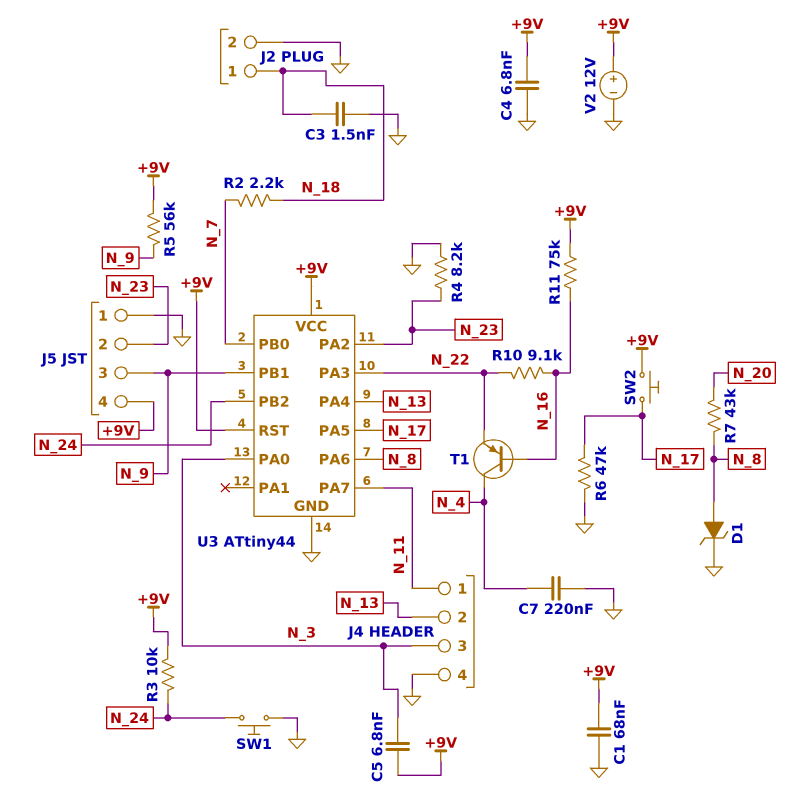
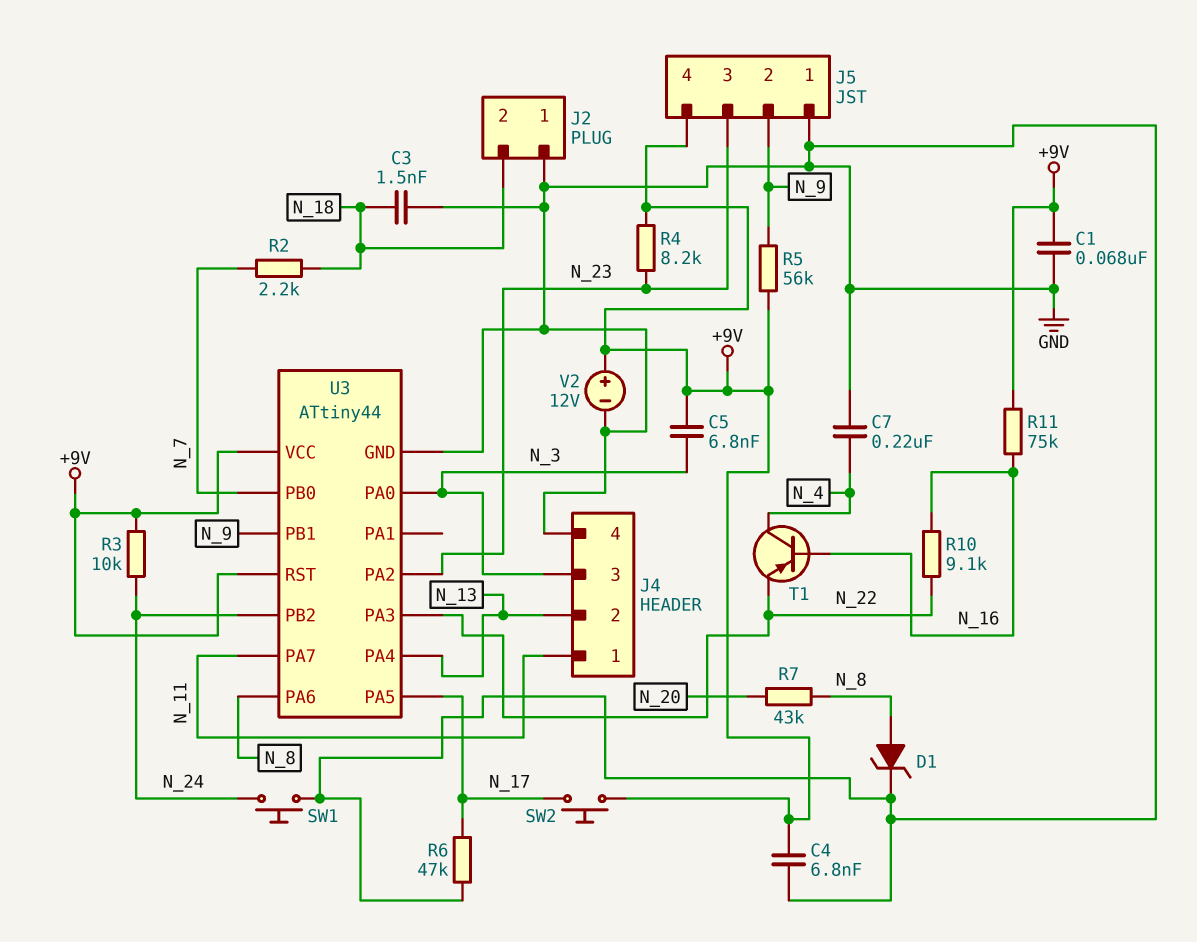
J2 pin 1: N_18 -> GND
J2 pin 2: GND -> N_18
J5 pin 2: N_23 -> N_9
J5 pin 3: N_9 -> N_23
R4: 8.2k (GND, N_23) -> 8.2k (+9V, N_23)

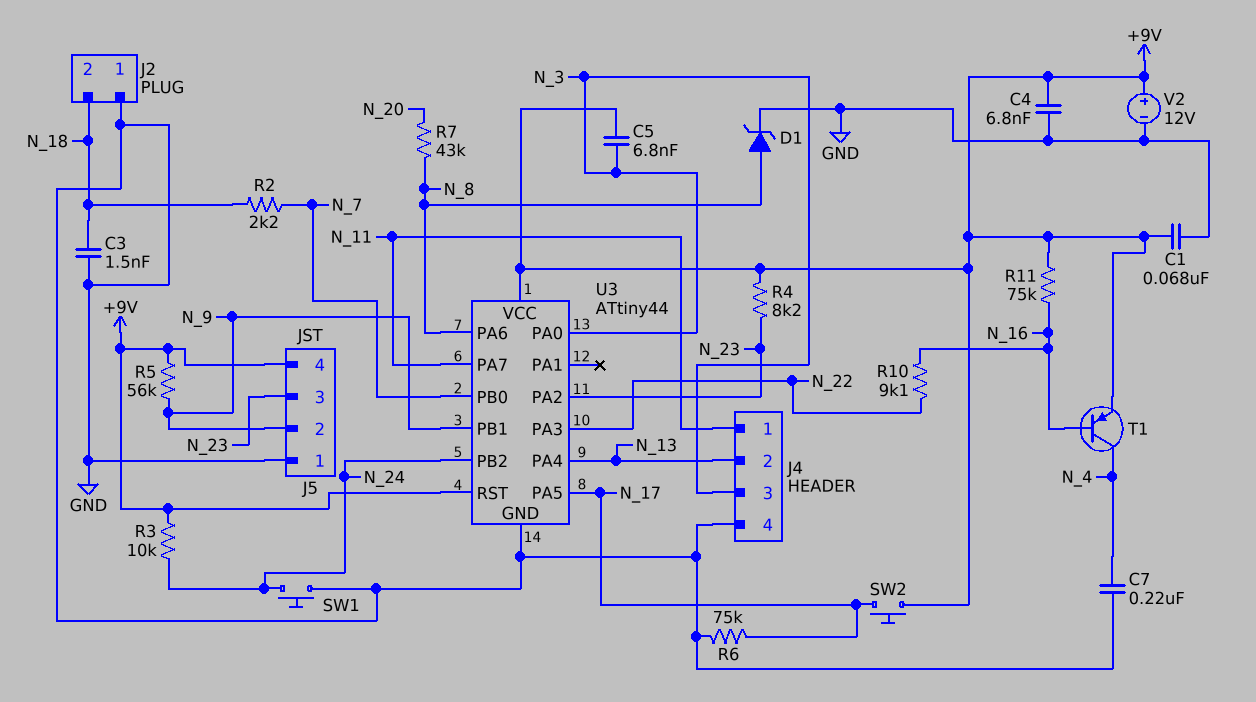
R6: 47k (GND, N_17) -> 75k (GND, N_17)
T1: PNP (B N_16, C N_4, E N_22) -> PNP (B N_16, C N_4, E +9V)

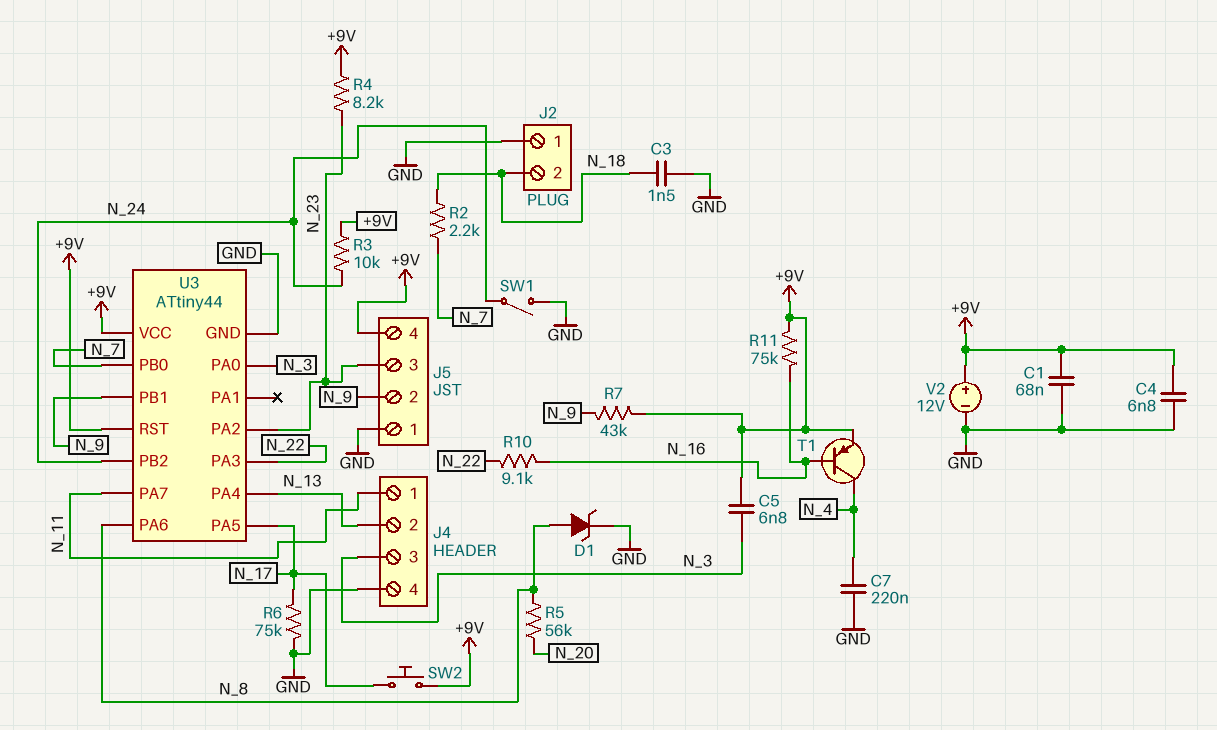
R5: 56k (+9V, N_9) -> 56k (N_8, N_20)
R7: 43k (N_8, N_20) -> 43k (+9V, N_9)
SW1: button (GND, N_24) -> switch (GND, N_24)

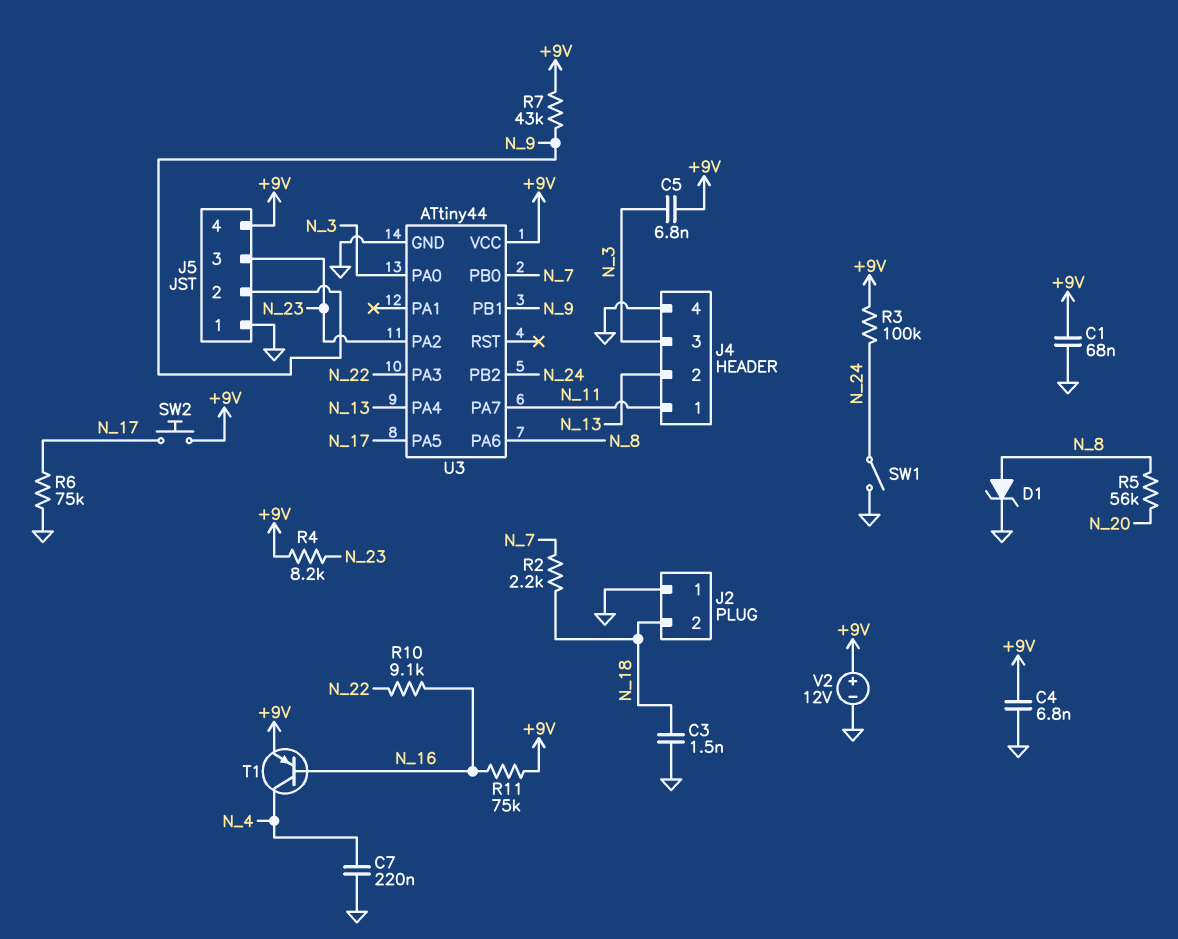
R3: 10k (+9V, N_24) -> 100k (+9V, N_24)
U3 pin RST: +9V -> none

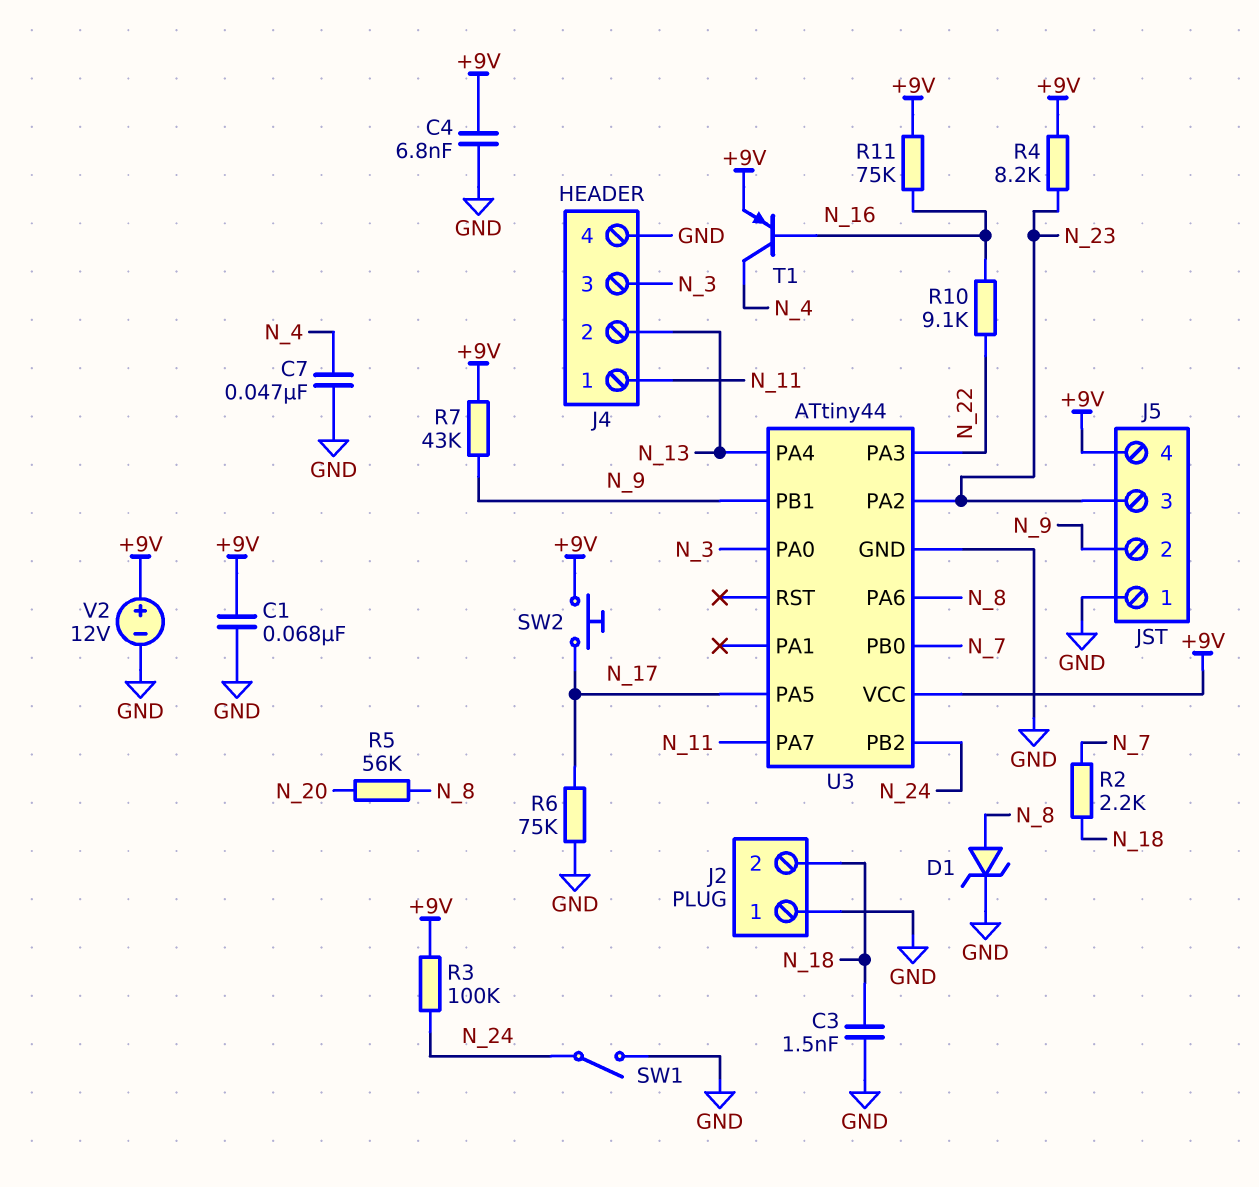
C5: 6.8nF (+9V, N_3) -> none
C7: 220nF (GND, N_4) -> 47nF (GND, N_4)

